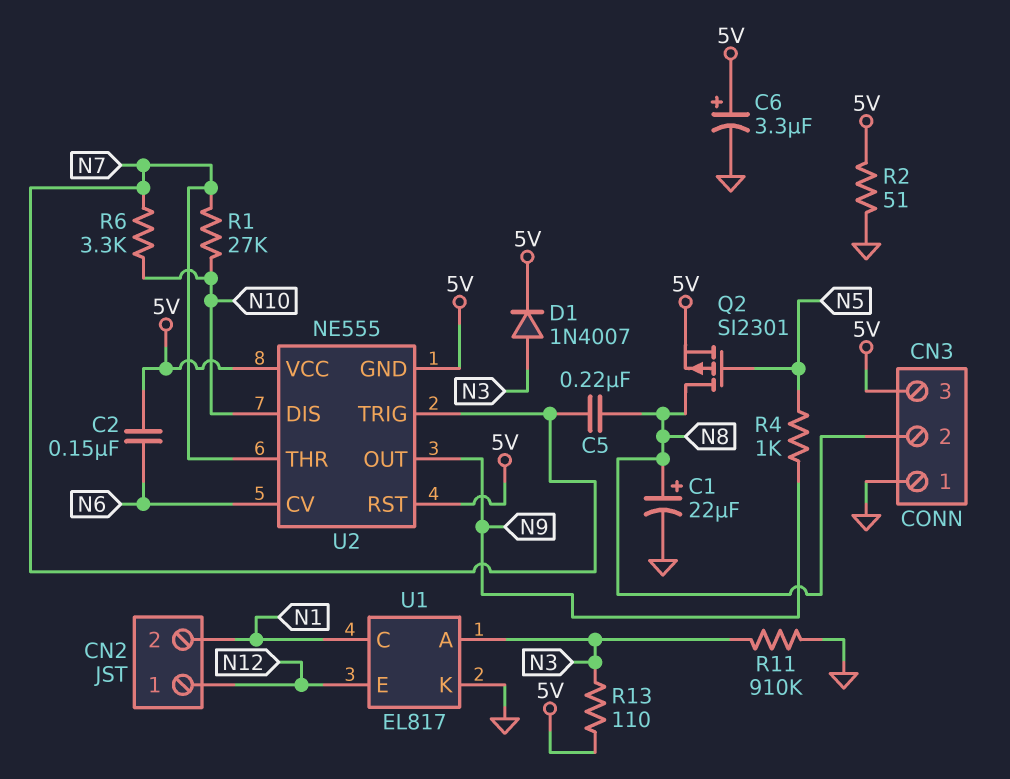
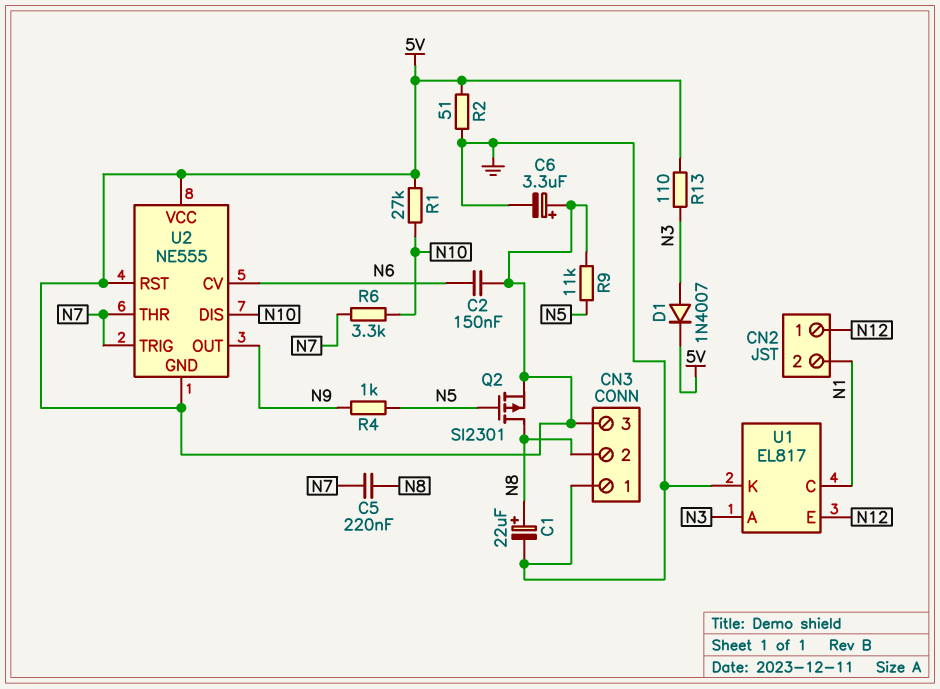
R1: 27k (N7, N10) -> 27k (5V, N10)
R9: none -> 11k (5V, N5)
R11: 910k (GND, N3) -> none

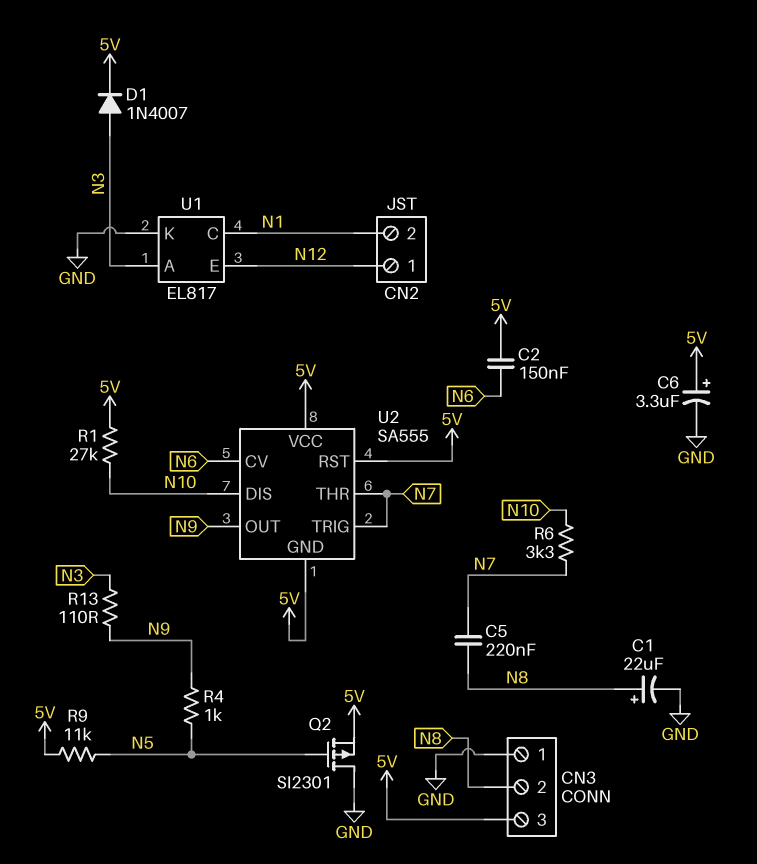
Q2: PMOS SI2301 (G N5, D N8, S 5V) -> PMOS SI2301 (G N5, D GND, S 5V)
R2: 51 (5V, GND) -> none
R13: 110 (5V, N3) -> 110 (N3, N9)
U2: NE555 -> SA555

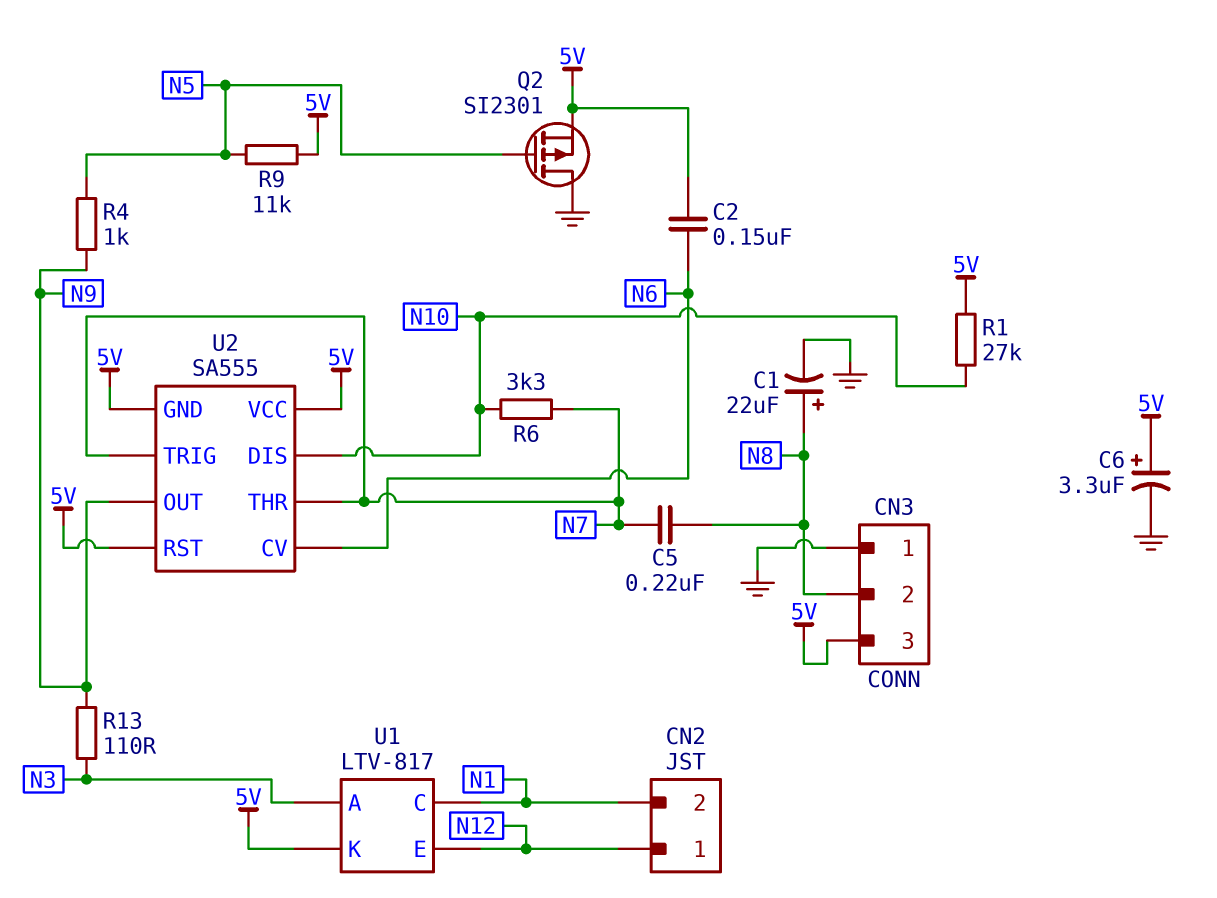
D1: diode 1N4007 (A N3, K 5V) -> none
U1: EL817 -> LTV-817
U1 pin K: GND -> 5V

